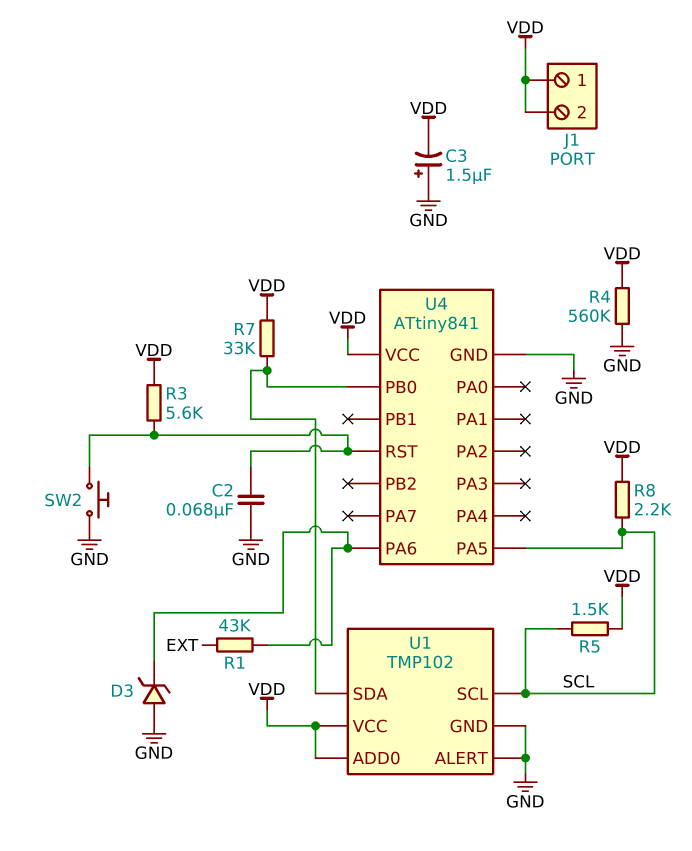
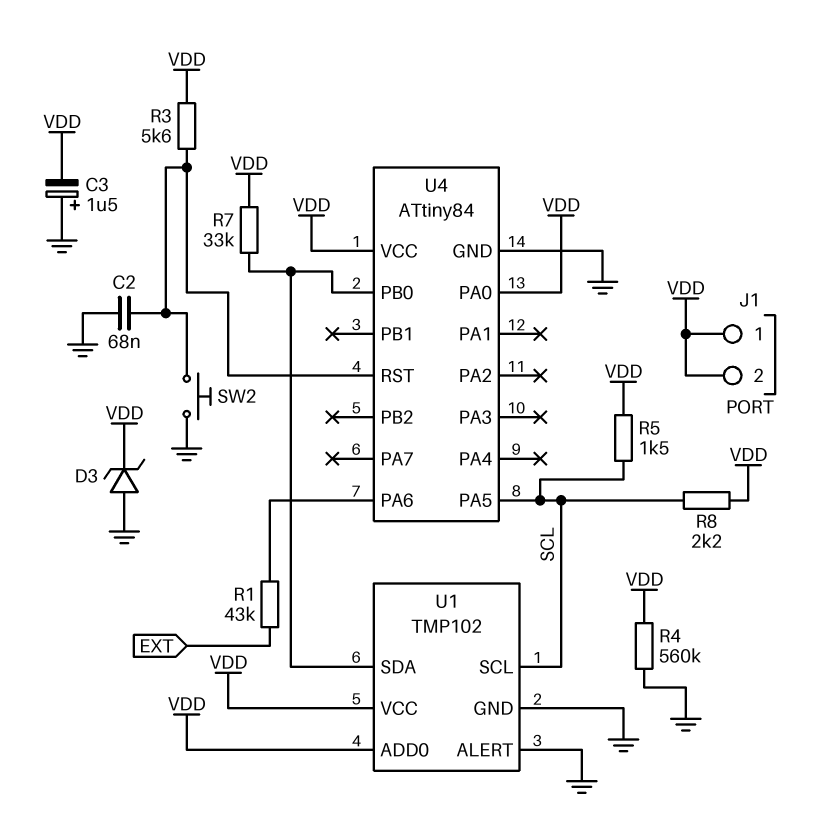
D3: zener (A GND, K U4/PA6) -> zener (A GND, K VDD)
U4: ATtiny841 -> ATtiny84
U4 pin PA0: none -> VDD

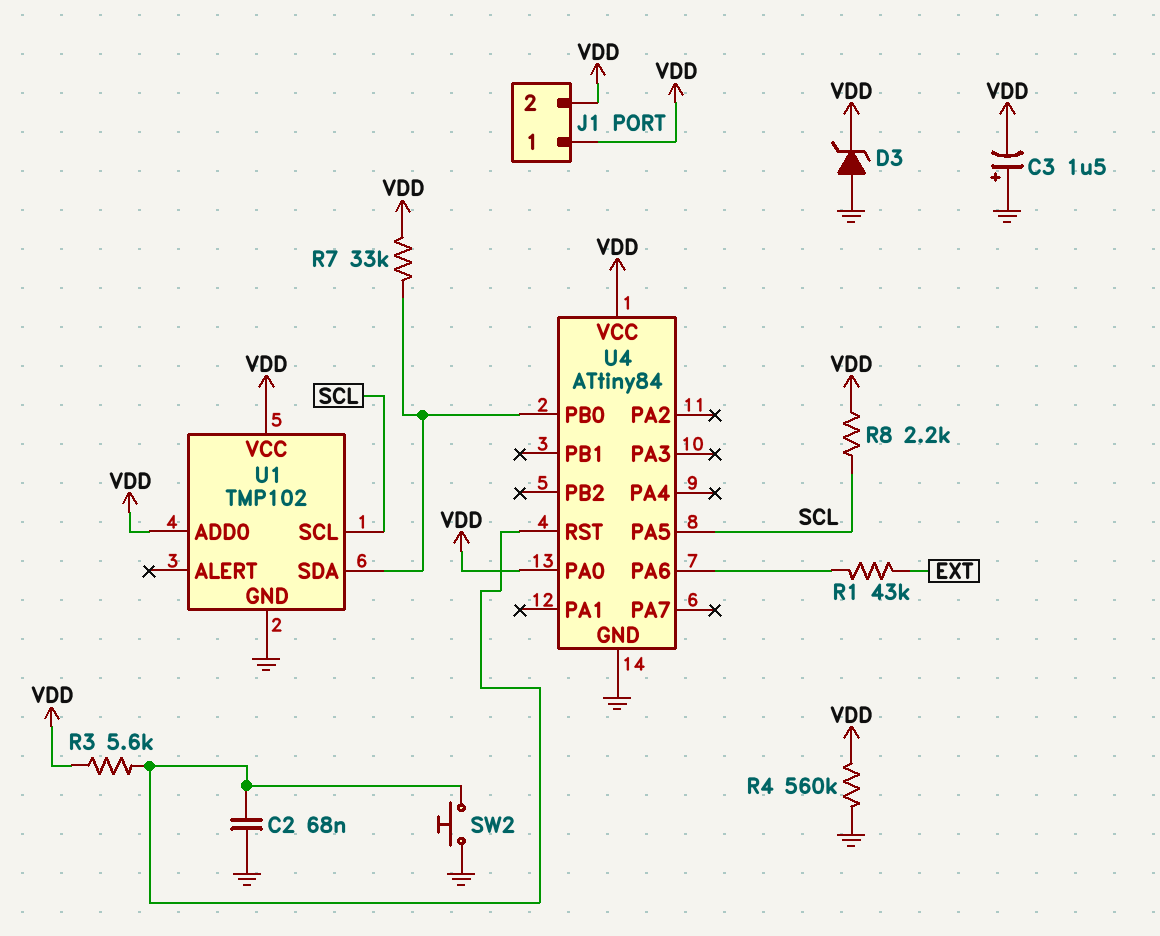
R5: 1.5k (SCL, VDD) -> none
U1 pin ALERT: GND -> none

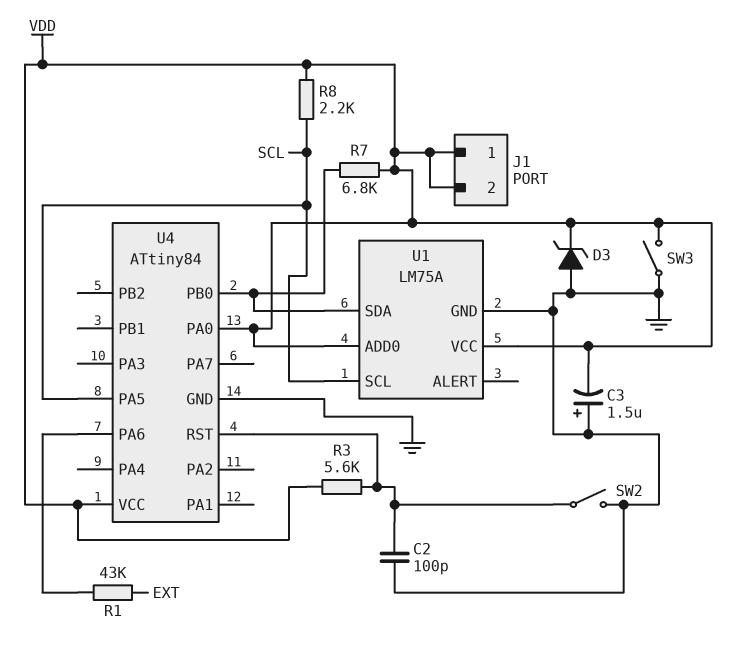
C2: 68nF (GND, U4/RST) -> 100pF (GND, U4/RST)
R4: 560k (GND, VDD) -> none
R7: 33k (U1/SDA, VDD) -> 6.8k (U1/SDA, VDD)
SW2: button (GND, U4/RST) -> switch (GND, U4/RST)
SW3: none -> switch (GND, VDD)
U1: TMP102 -> LM75A

